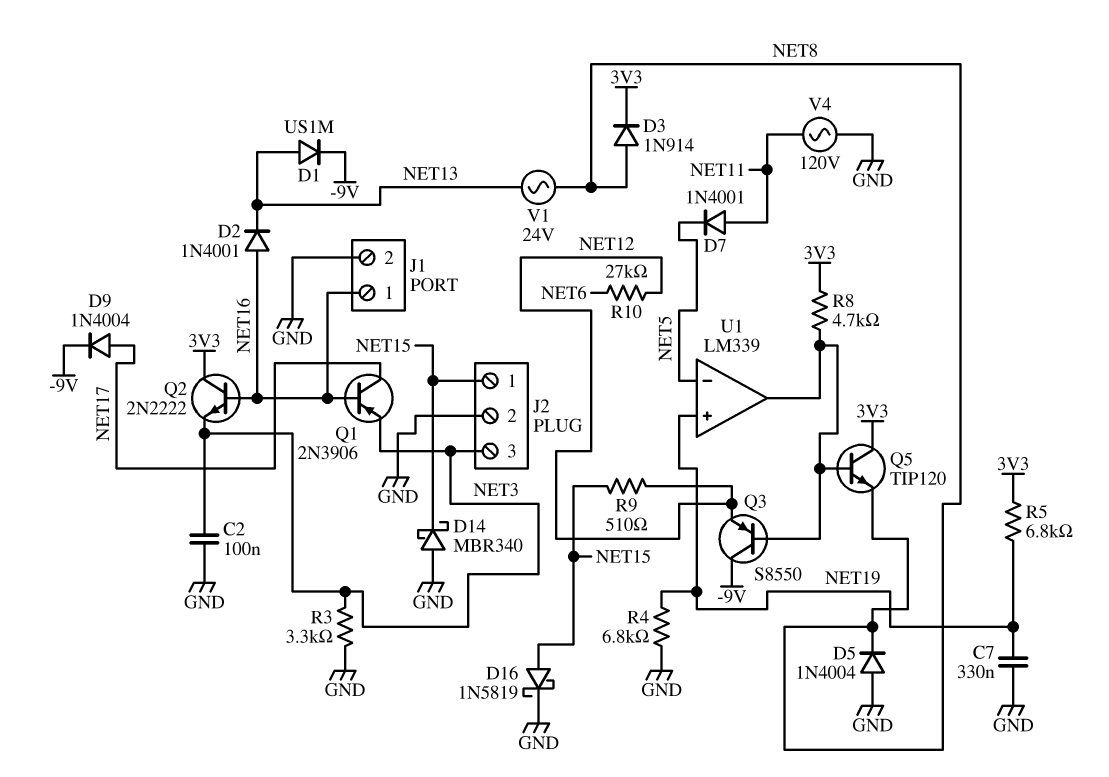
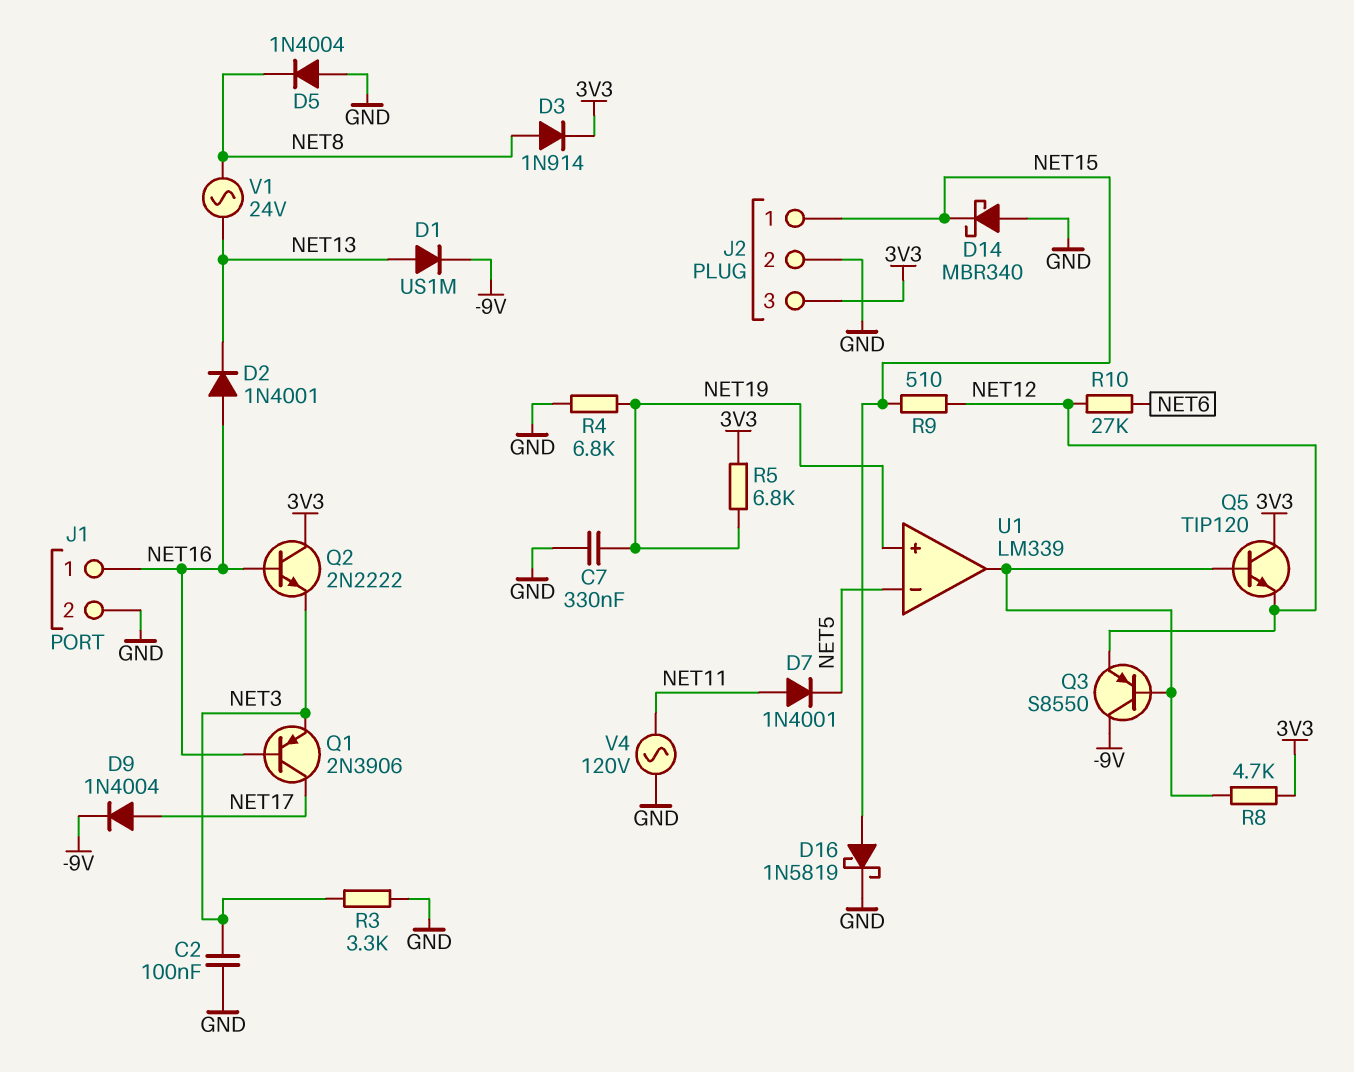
J2 pin 3: NET3 -> 3V3
Q5: NPN TIP120 (B U1/out, C 3V3, E NET8) -> NPN TIP120 (B U1/out, C 3V3, E NET12)

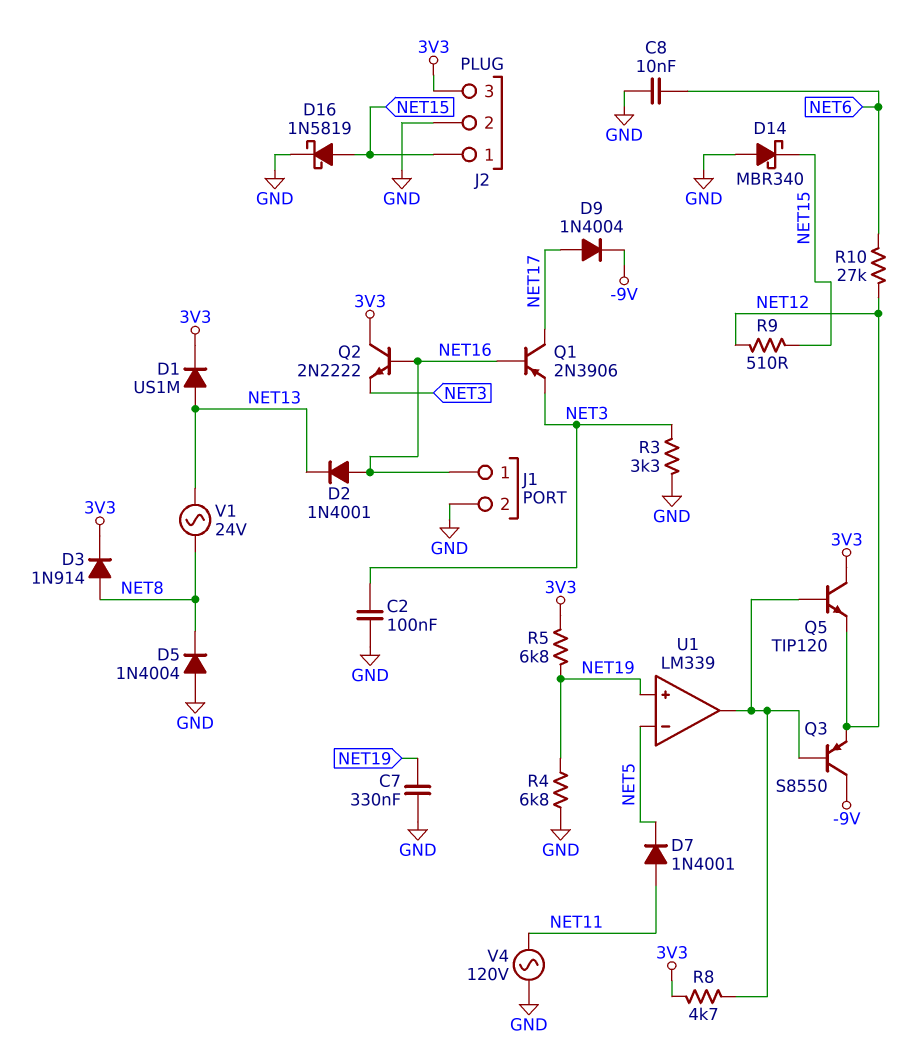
C8: none -> 10nF (GND, NET6)
D1: diode US1M (A NET13, K -9V) -> diode US1M (A NET13, K 3V3)

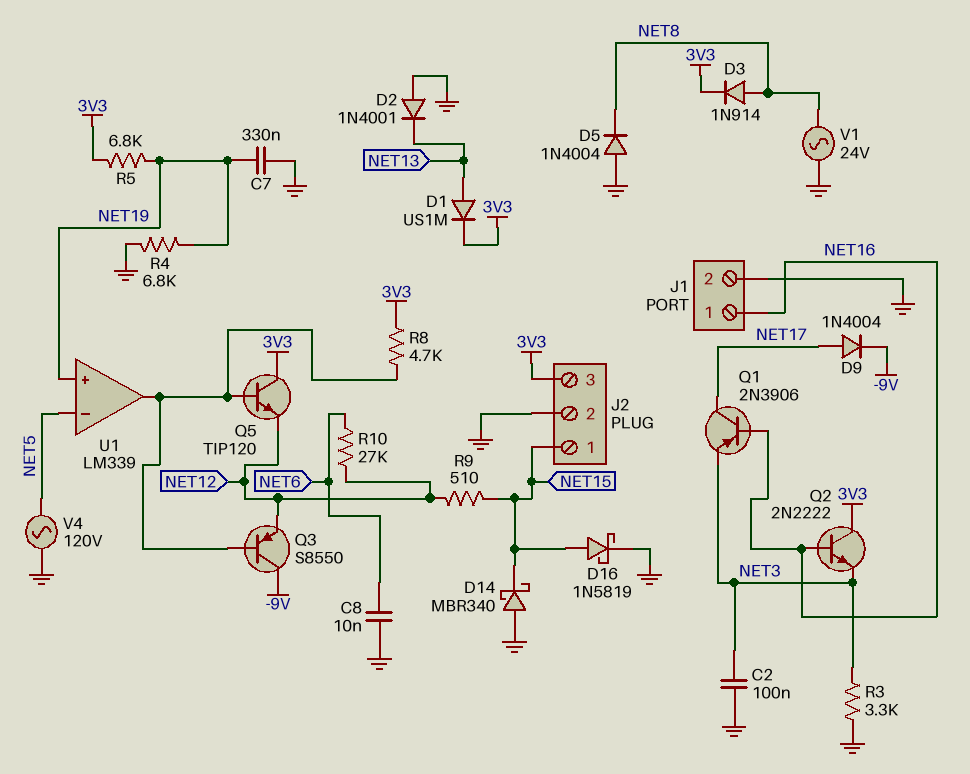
D2: diode 1N4001 (A NET16, K NET13) -> diode 1N4001 (A GND, K NET13)
D7: diode 1N4001 (A NET11, K NET5) -> none
V1: AC 24V (NET8, NET13) -> AC 24V (GND, NET8)
V4: AC 120V (GND, NET11) -> AC 120V (GND, NET5)

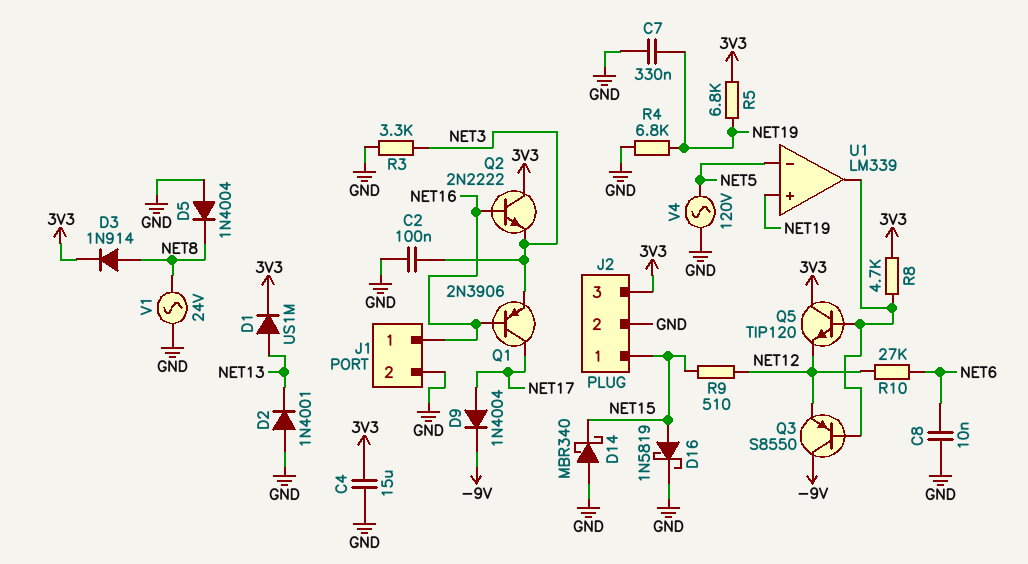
C4: none -> 15uF (3V3, GND)

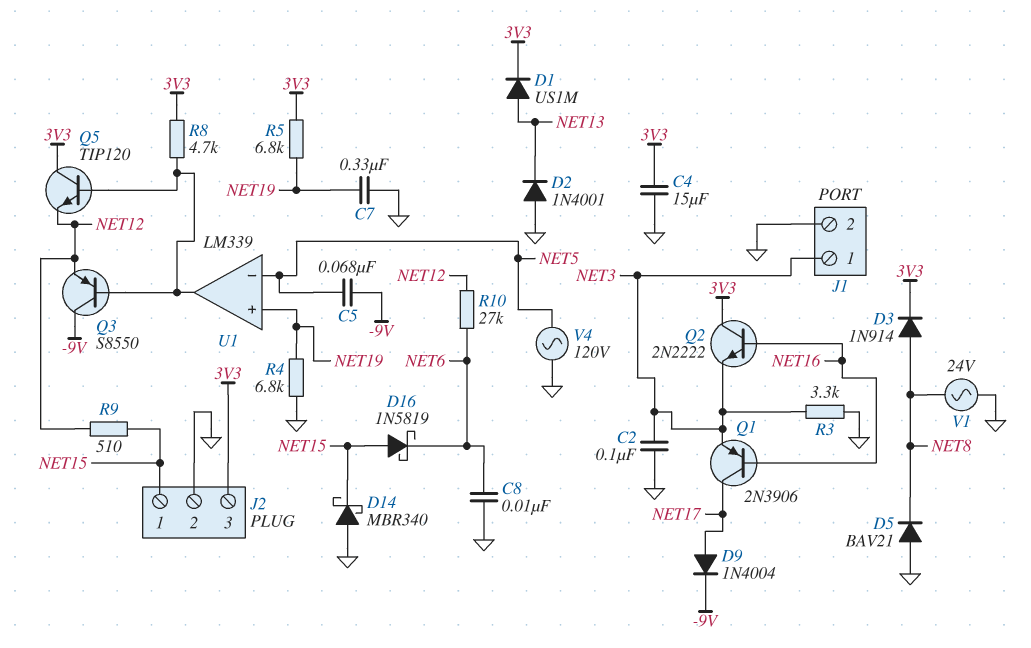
C5: none -> 68nF (-9V, NET5)
D5: diode 1N4004 (A GND, K NET8) -> diode BAV21 (A GND, K NET8)
D16: schottky 1N5819 (A NET15, K GND) -> schottky 1N5819 (A NET15, K NET6)
J1 pin 1: NET16 -> NET3

